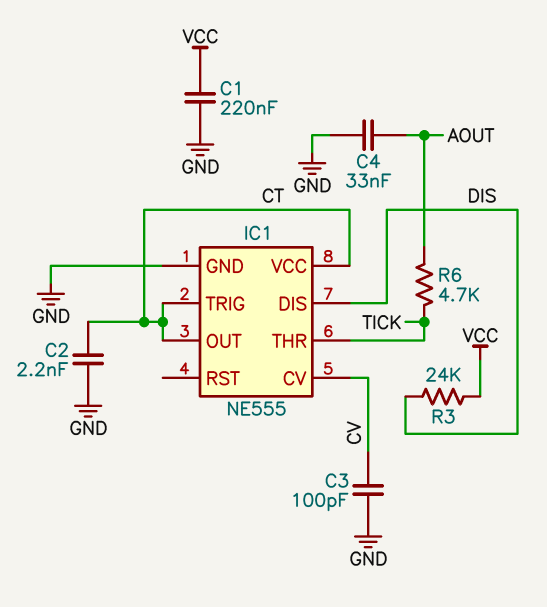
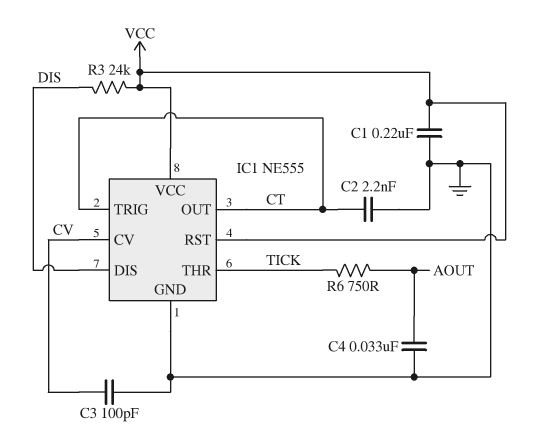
IC1 pin RST: none -> VCC
IC1 pin VCC: CT -> VCC
R6: 4.7k (AOUT, TICK) -> 750 (AOUT, TICK)

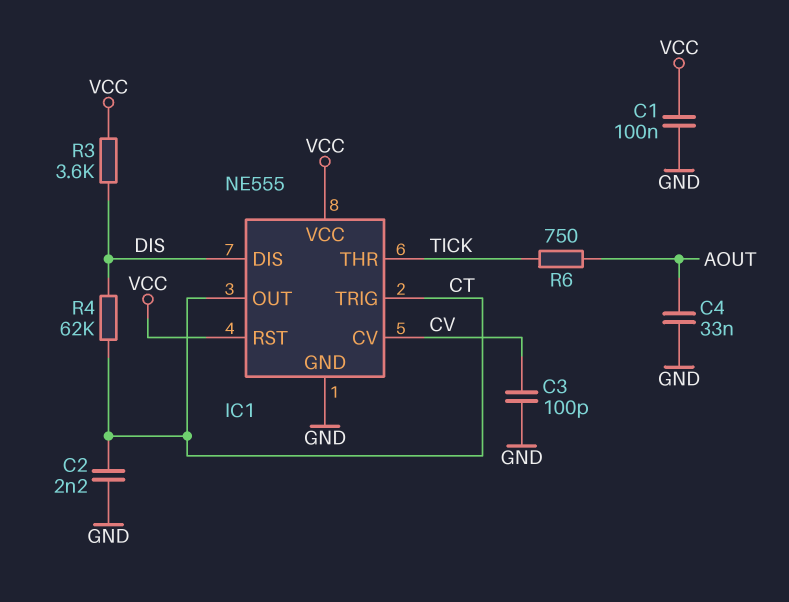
C1: 220nF (GND, VCC) -> 100nF (GND, VCC)
R3: 24k (DIS, VCC) -> 3.6k (DIS, VCC)
R4: none -> 62k (CT, DIS)

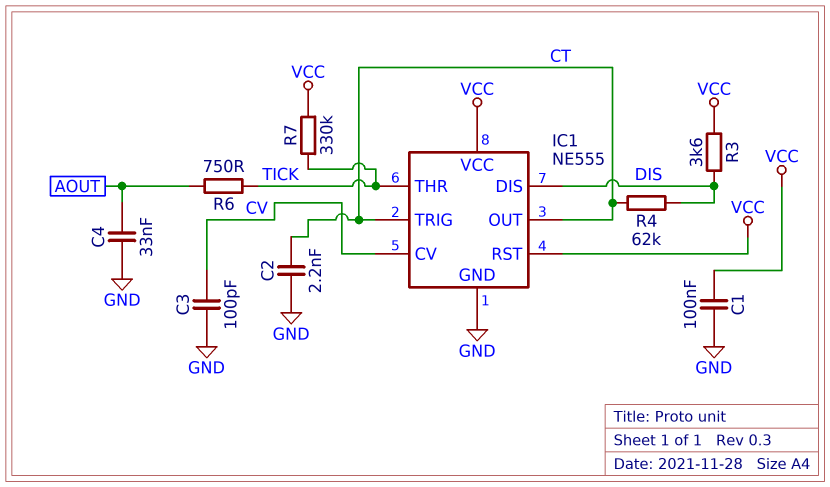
R7: none -> 330k (TICK, VCC)

